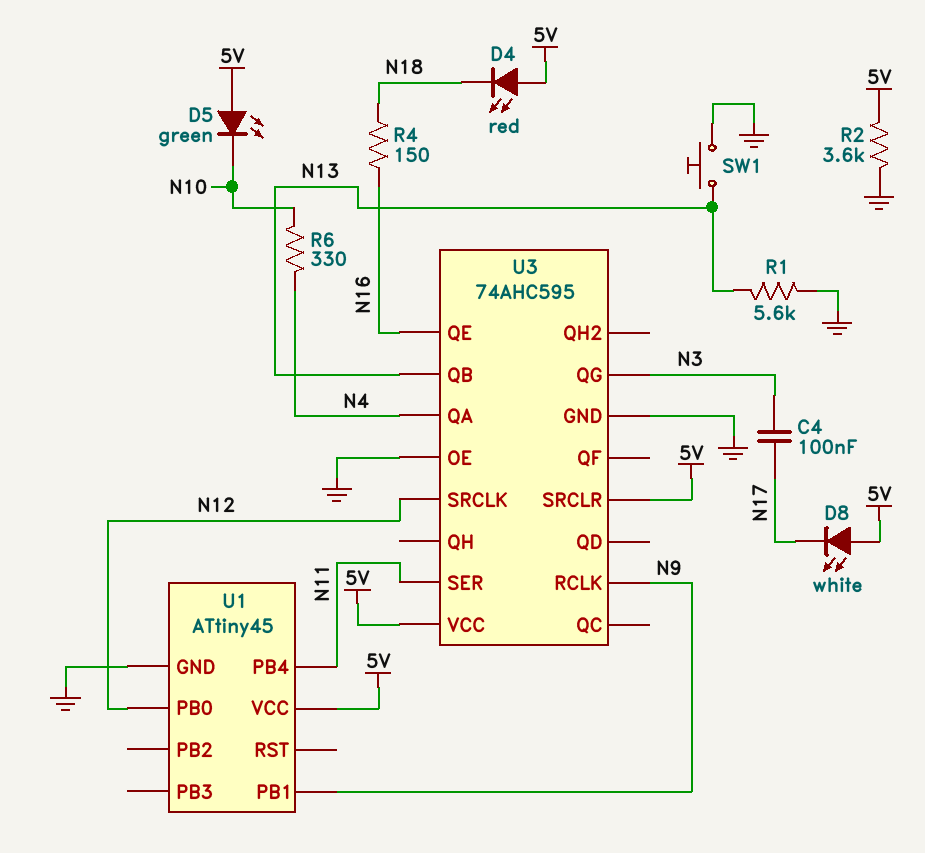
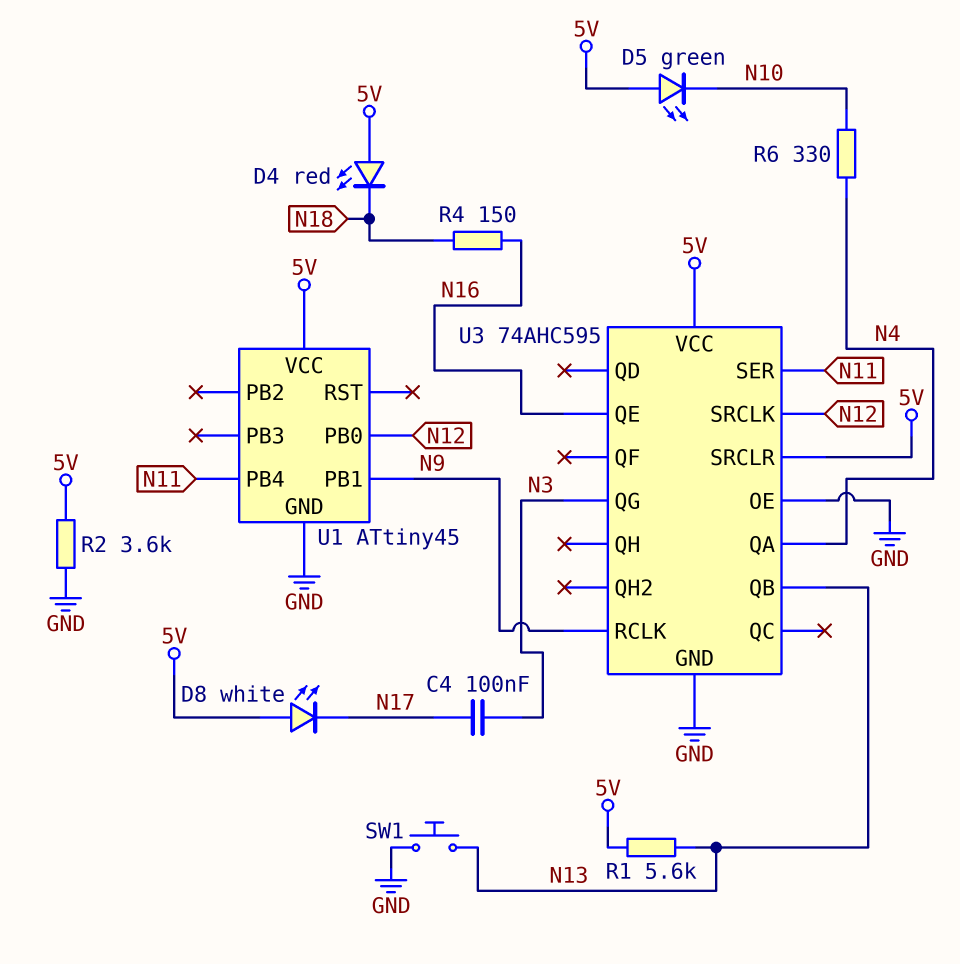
R1: 5.6k (GND, N13) -> 5.6k (5V, N13)

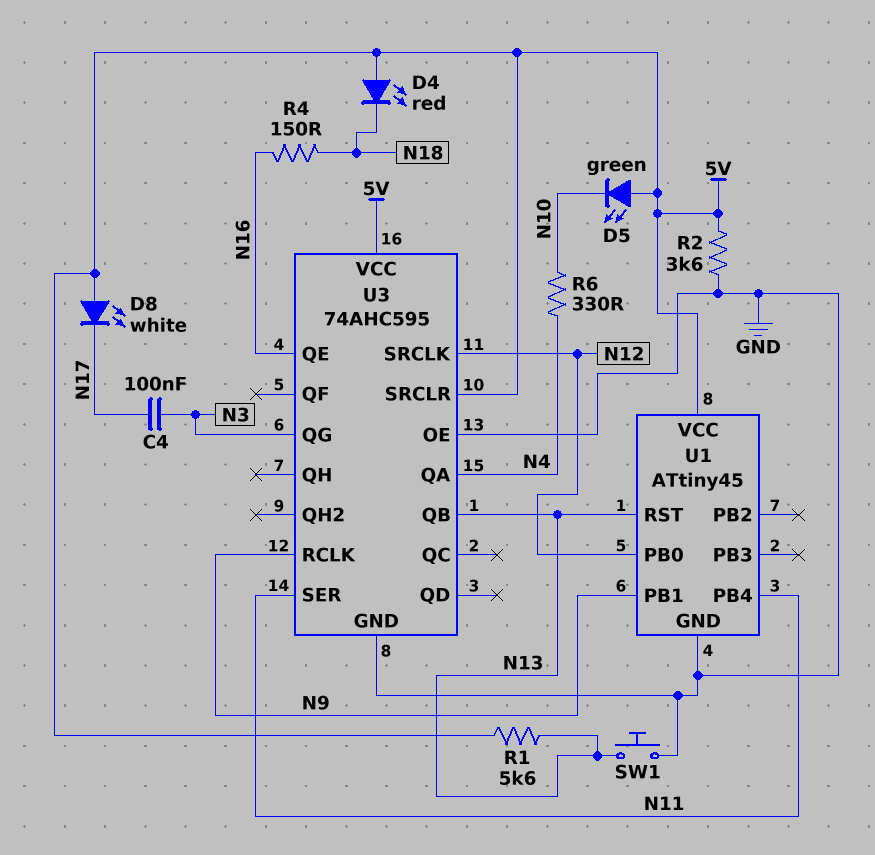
U1 pin RST: none -> N13

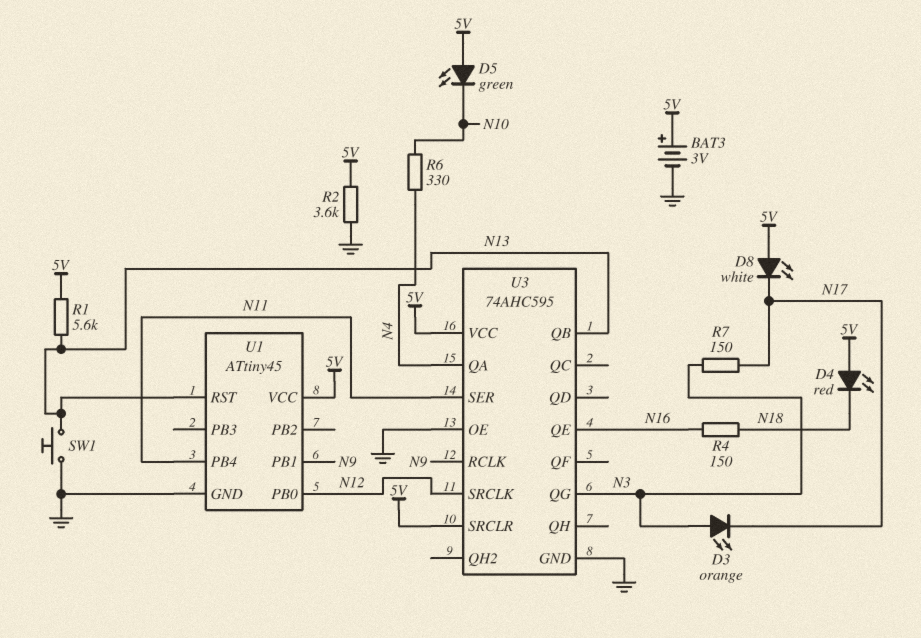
BAT3: none -> 3V (plus 5V, minus GND)
C4: 100nF (N3, N17) -> none
D3: none -> LED orange (A N3, K N17)
R7: none -> 150 (N3, N17)

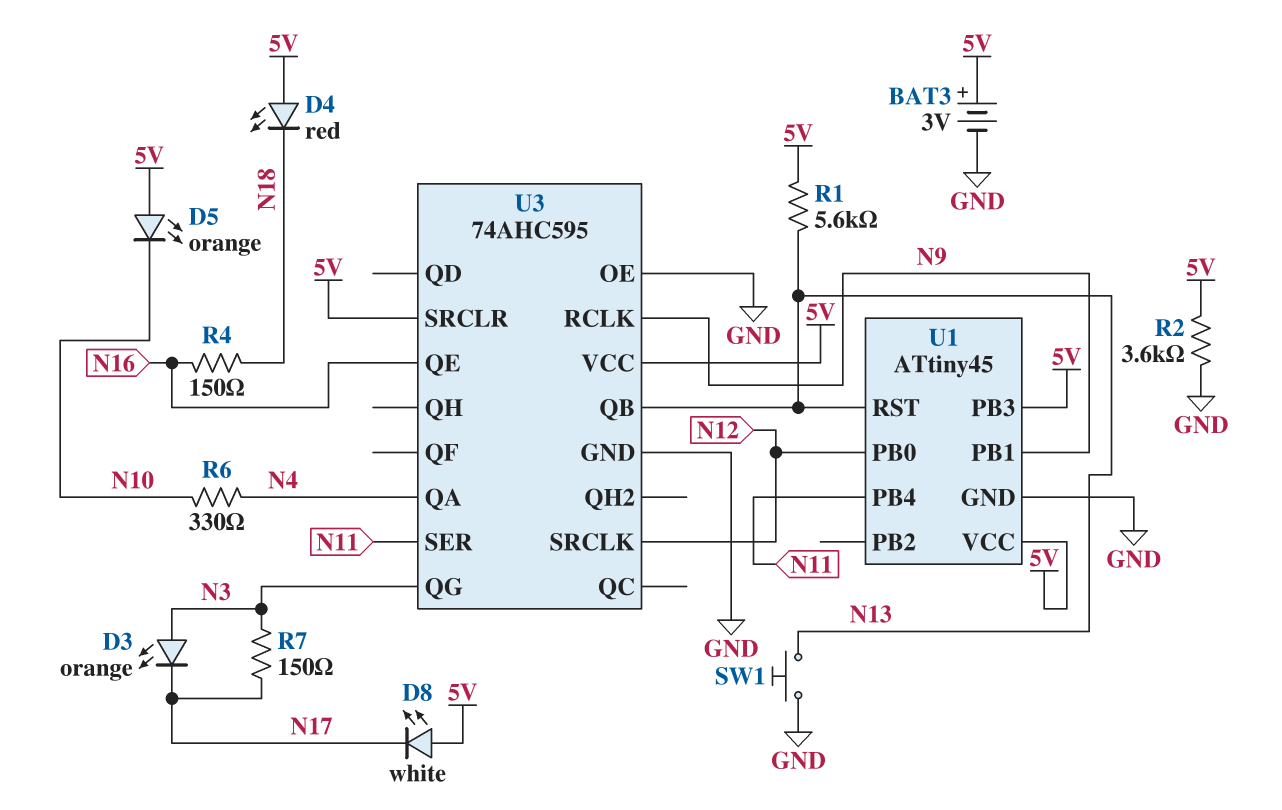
D5: LED green (A 5V, K N10) -> LED orange (A 5V, K N10)
U1 pin PB3: none -> 5V

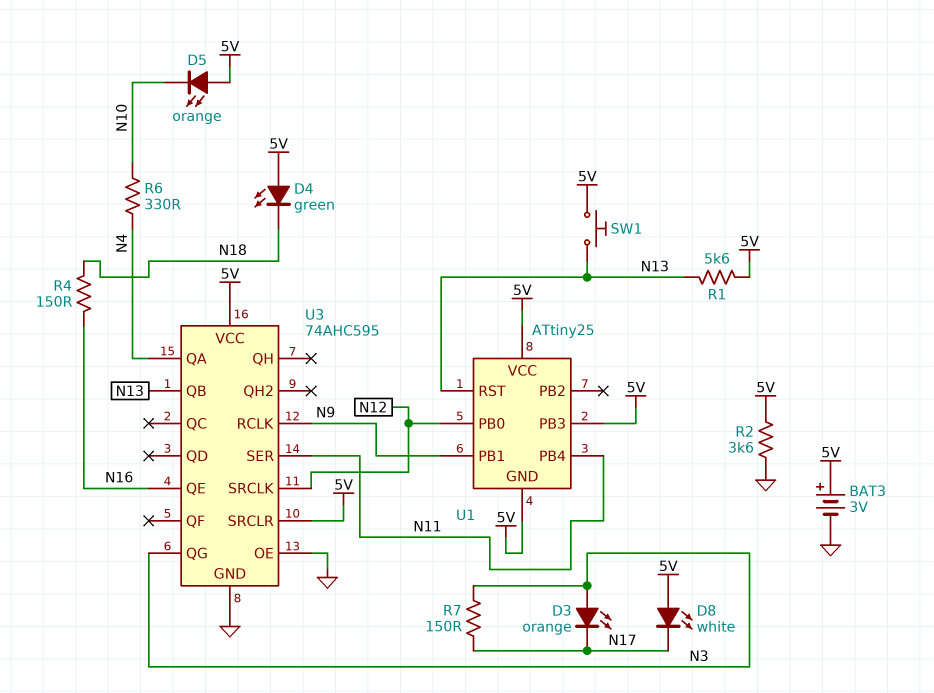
D4: LED red (A 5V, K N18) -> LED green (A 5V, K N18)
SW1: button (GND, N13) -> button (5V, N13)
U1: ATtiny45 -> ATtiny25
U1 pin GND: GND -> 5V

